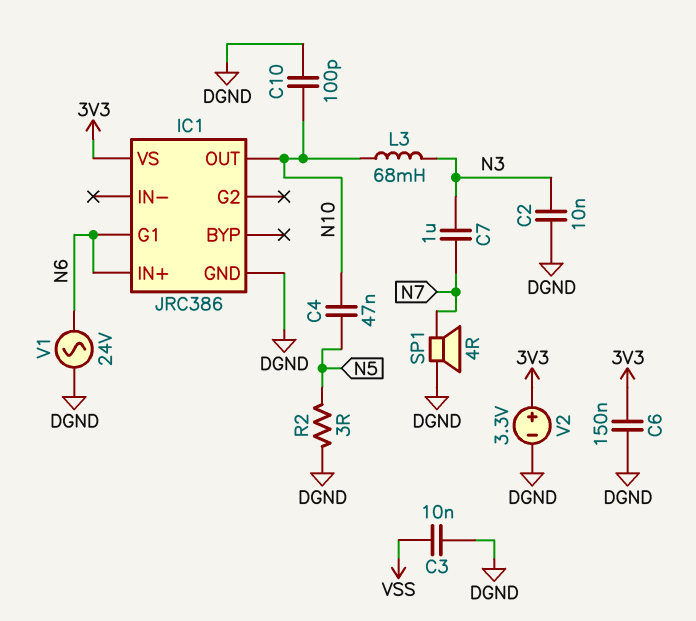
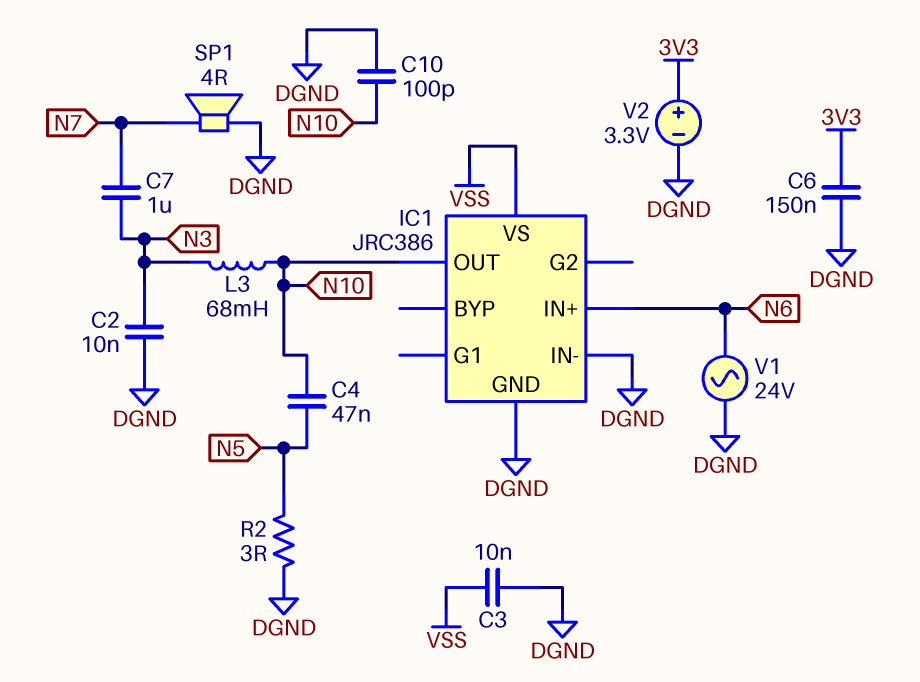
IC1 pin G1: N6 -> none
IC1 pin IN-: none -> DGND
IC1 pin VS: 3V3 -> VSS

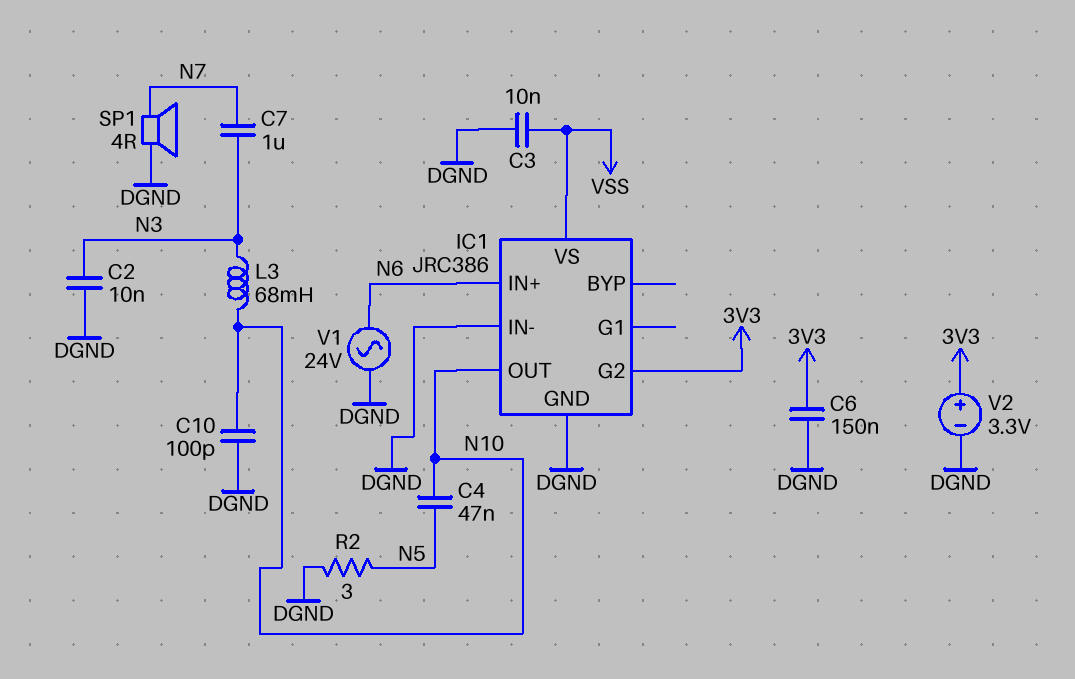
IC1 pin G2: none -> 3V3

